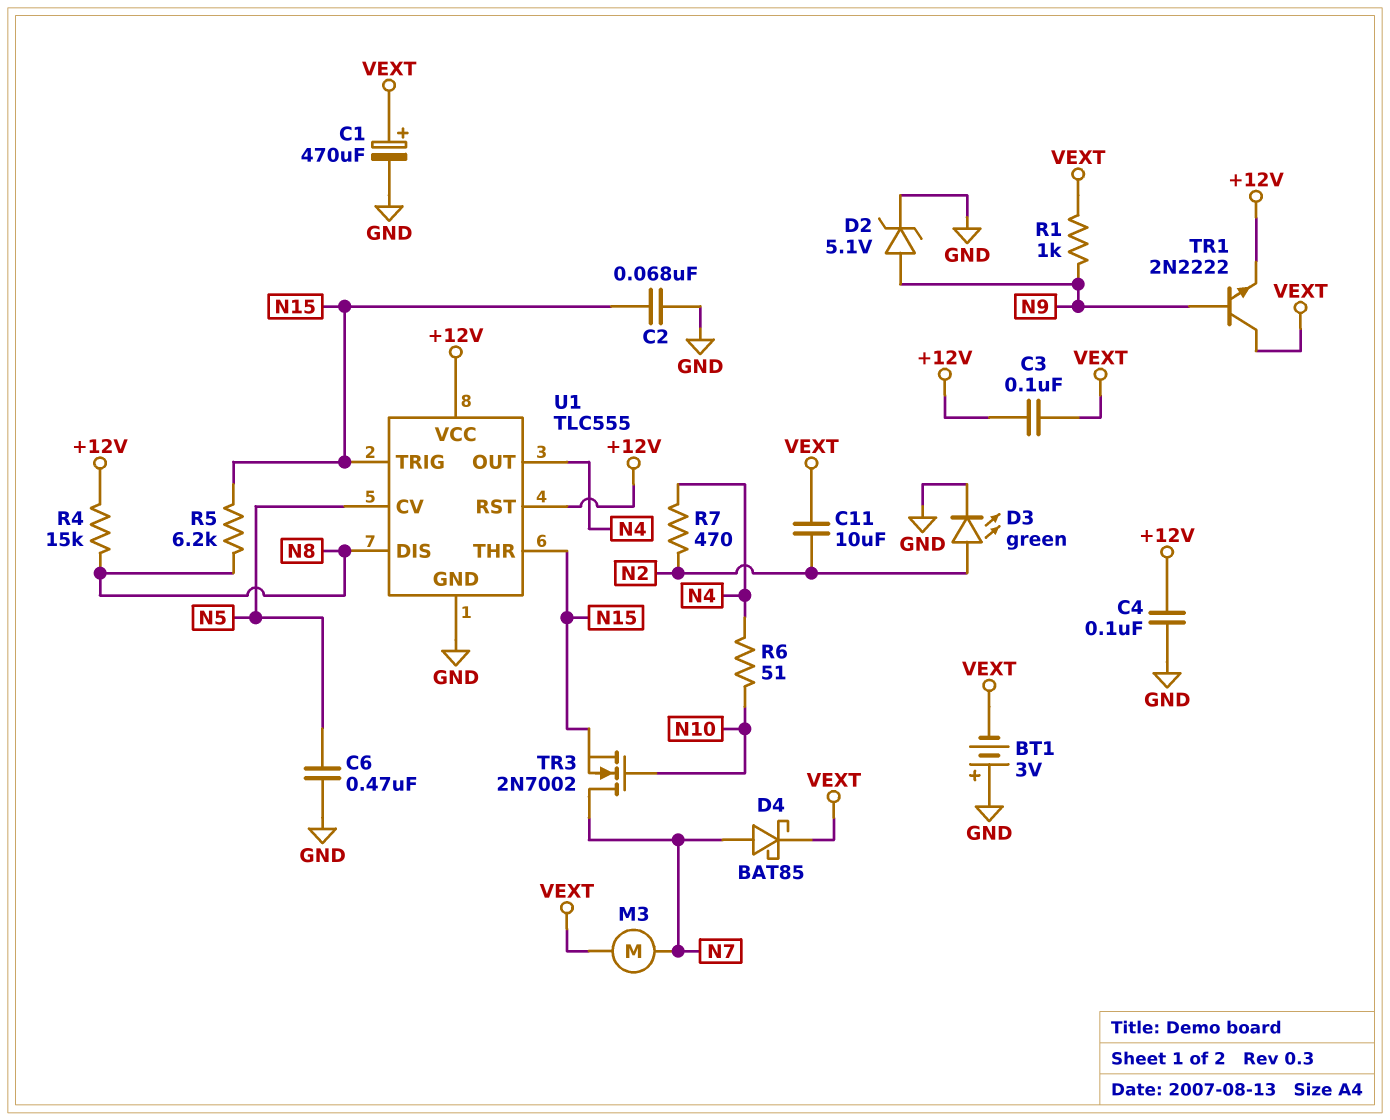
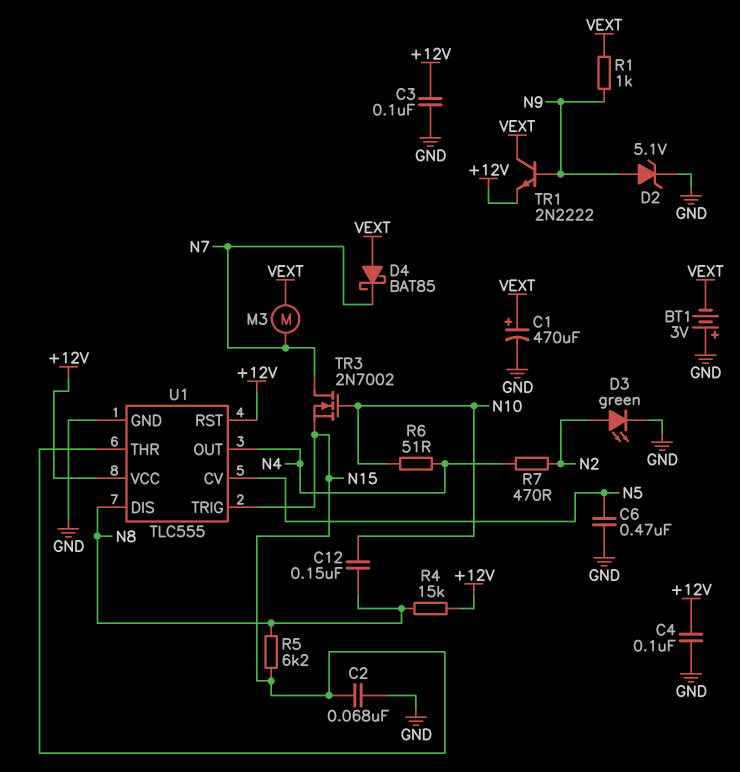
C3: 100nF (+12V, VEXT) -> 100nF (+12V, GND)
C11: 10uF (N2, VEXT) -> none
C12: none -> 150nF (N8, N10)
D4: schottky BAT85 (A N7, K VEXT) -> schottky BAT85 (A VEXT, K N7)

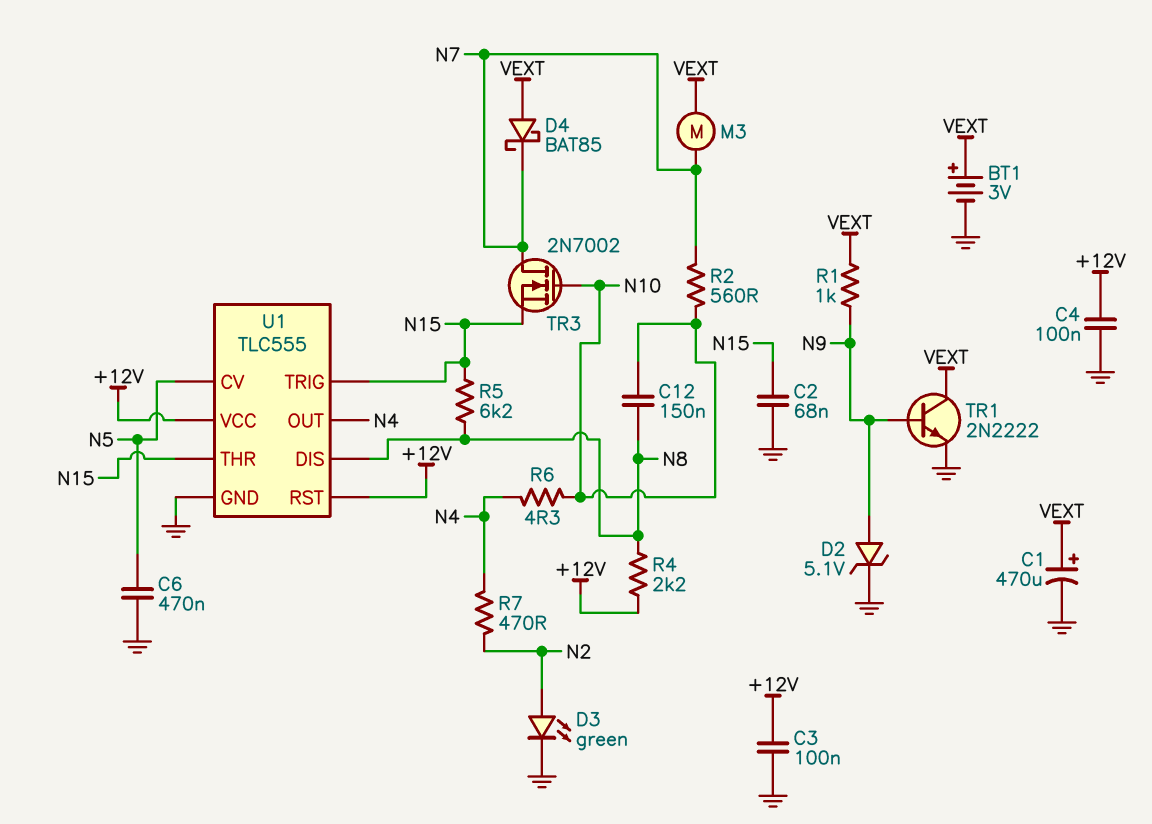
BT1: 3V (plus GND, minus VEXT) -> 3V (plus VEXT, minus GND)
R2: none -> 560 (N7, N10)
R4: 15k (+12V, N8) -> 2.2k (+12V, N8)
R6: 51 (N4, N10) -> 4.3 (N4, N10)
TR1: NPN 2N2222 (B N9, C VEXT, E +12V) -> NPN 2N2222 (B N9, C VEXT, E GND)

